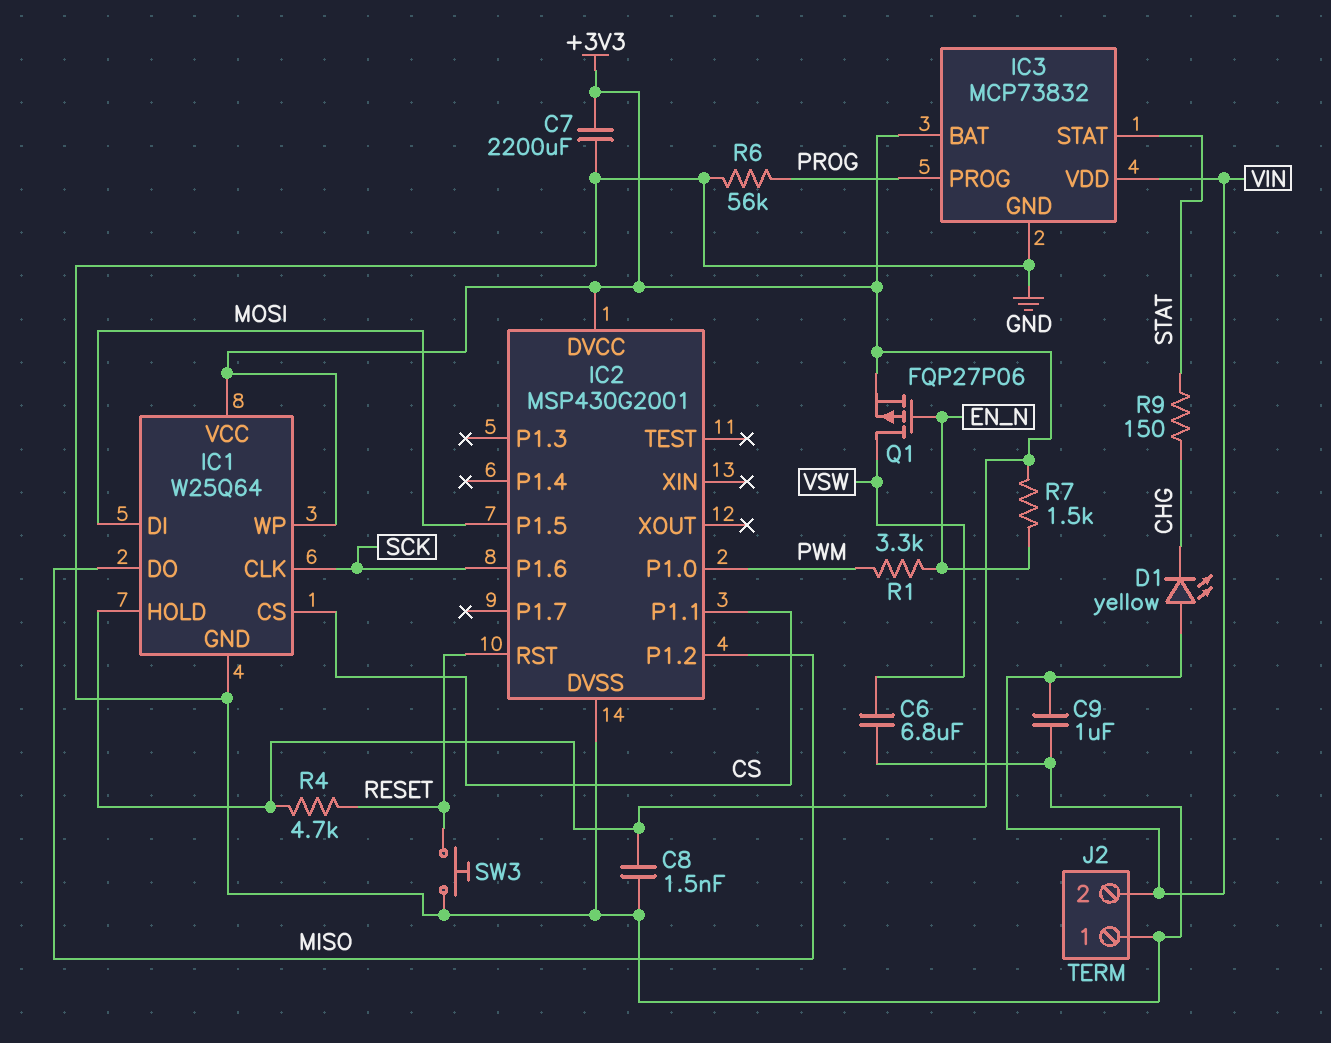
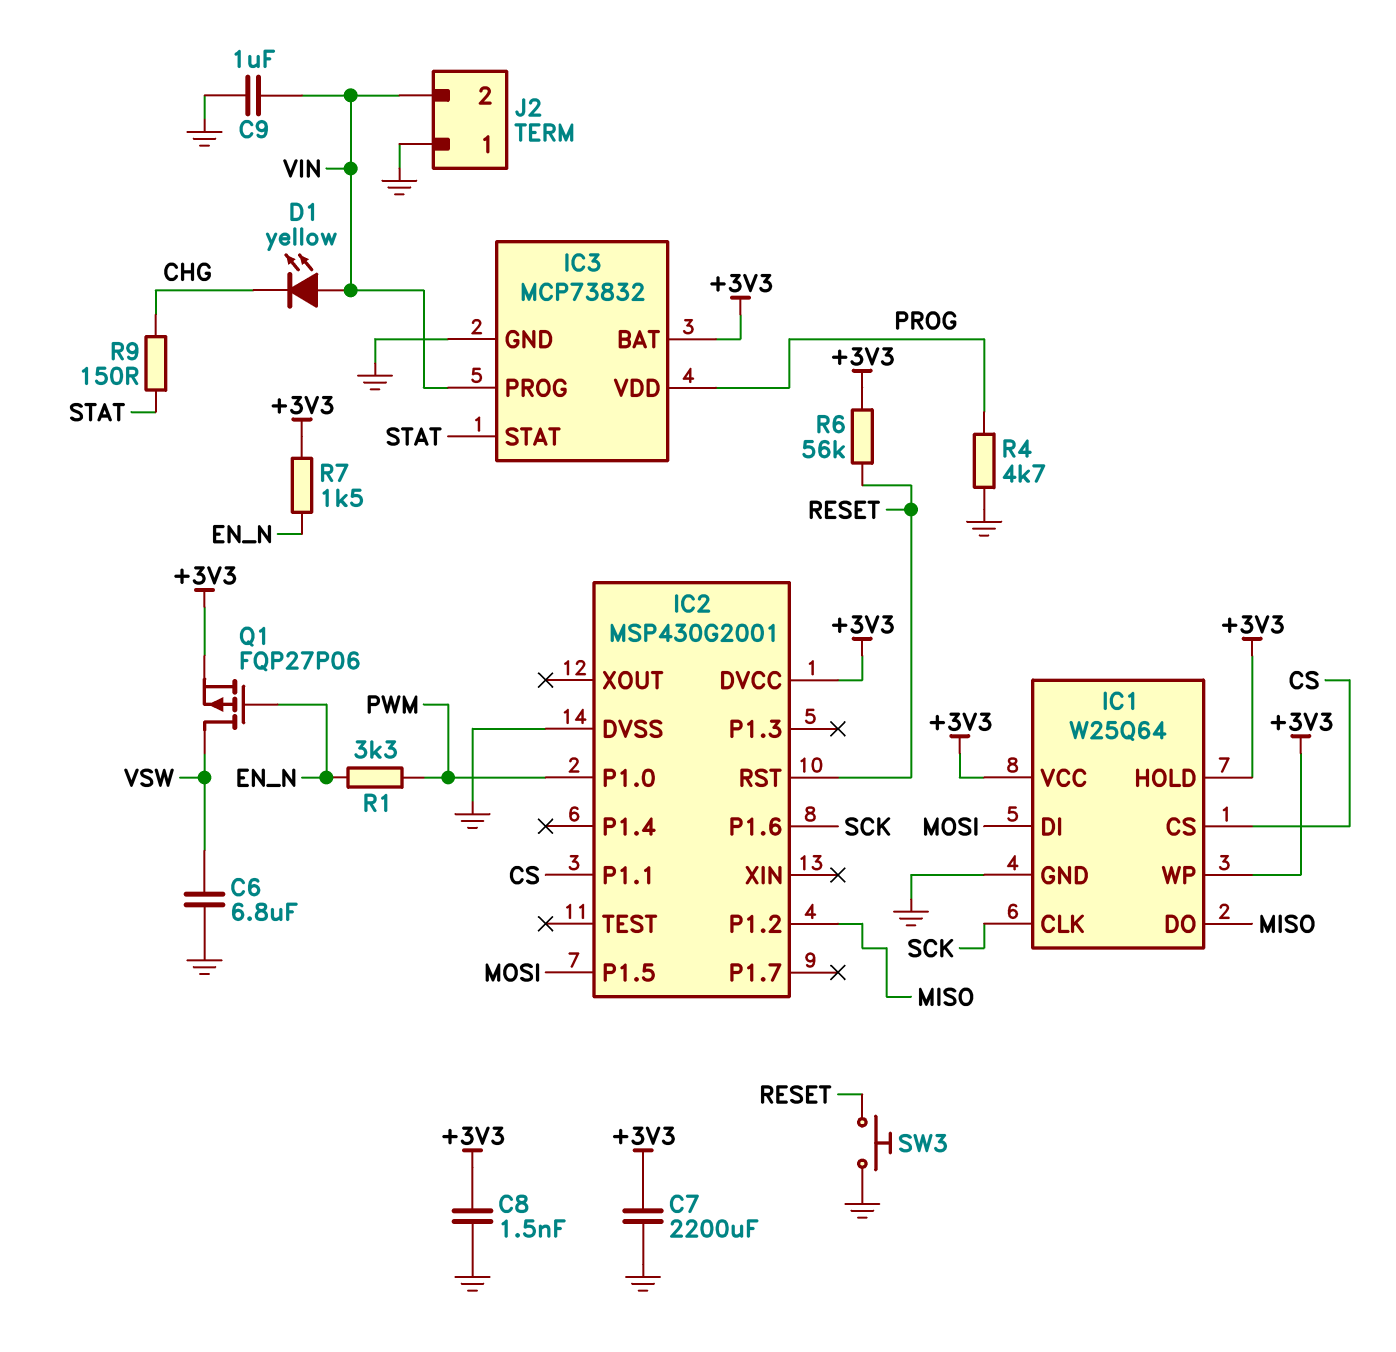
IC3 pin PROG: PROG -> VIN
IC3 pin VDD: VIN -> PROG
R4: 4.7k (+3V3, RESET) -> 4.7k (GND, PROG)
R6: 56k (GND, PROG) -> 56k (+3V3, RESET)

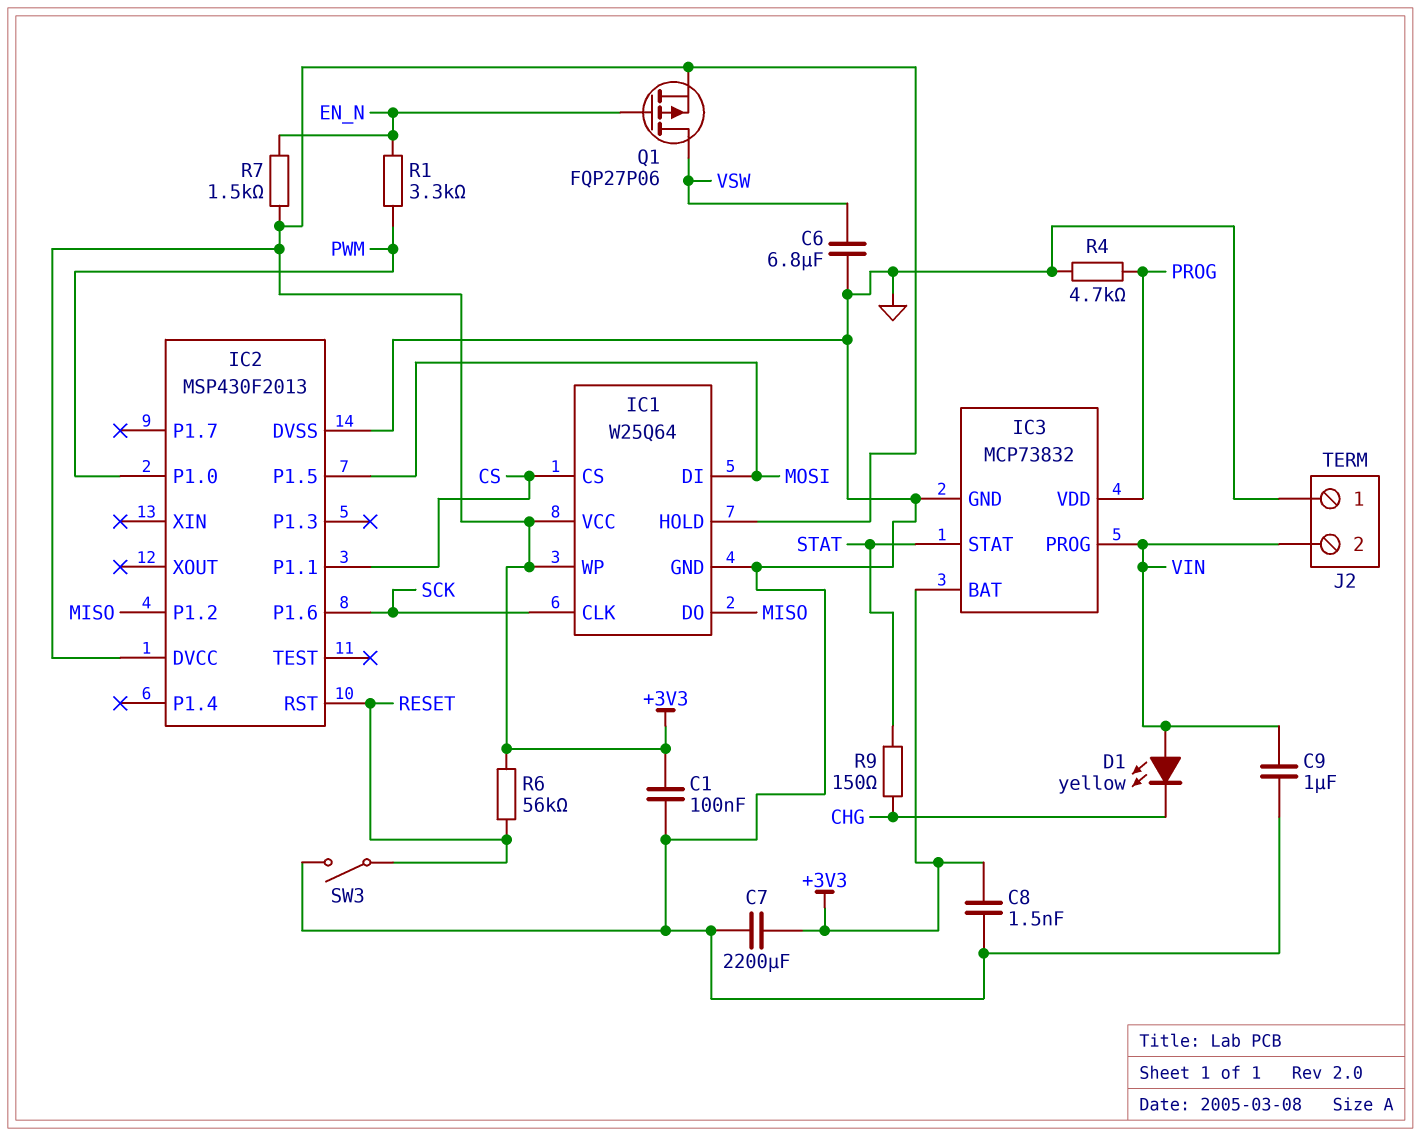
C1: none -> 100nF (+3V3, GND)
IC2: MSP430G2001 -> MSP430F2013
SW3: button (GND, RESET) -> switch (GND, RESET)

